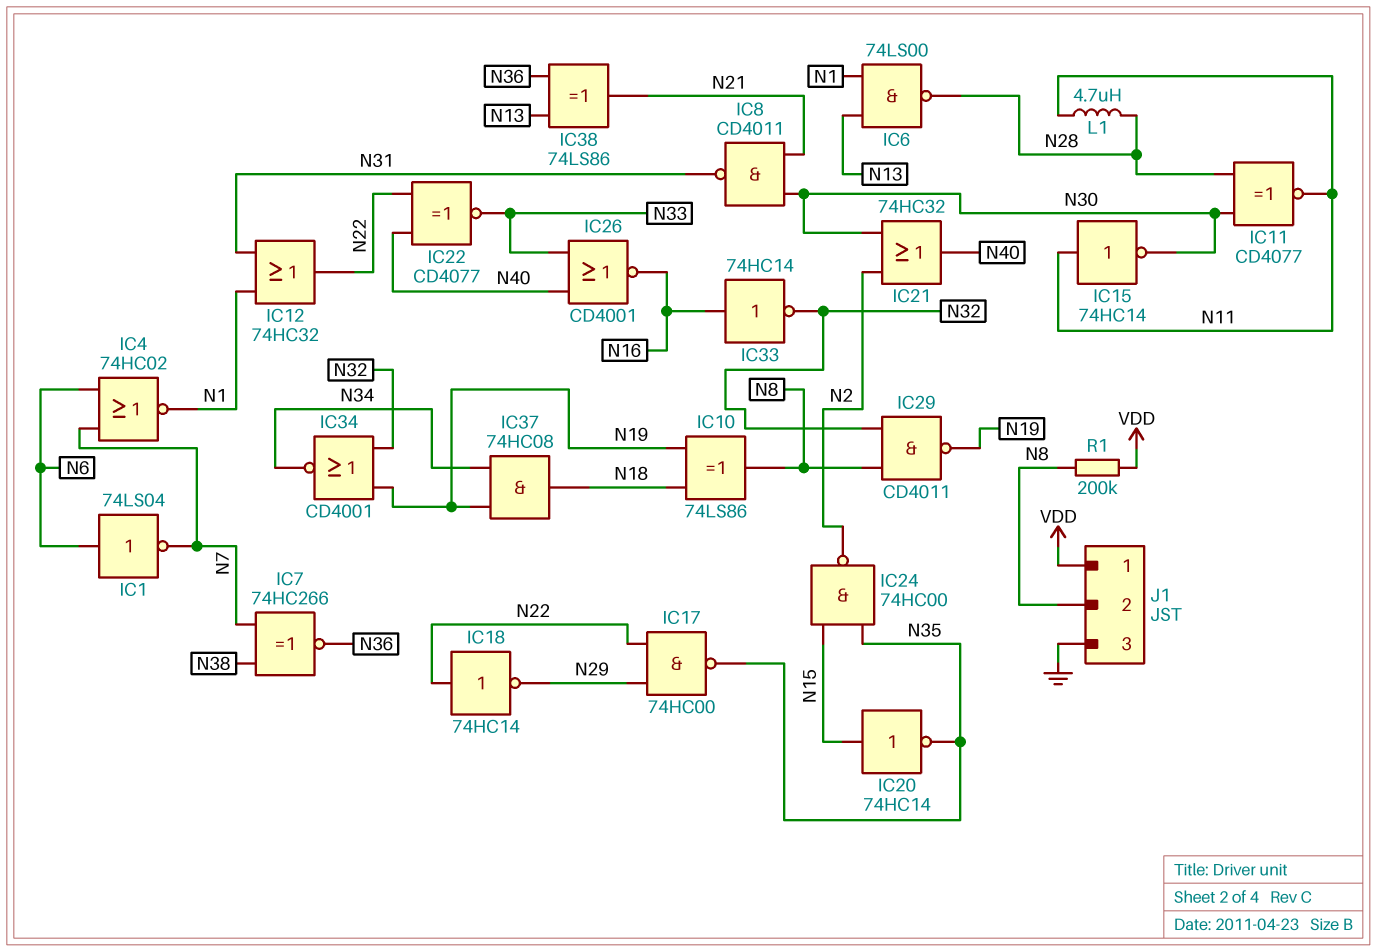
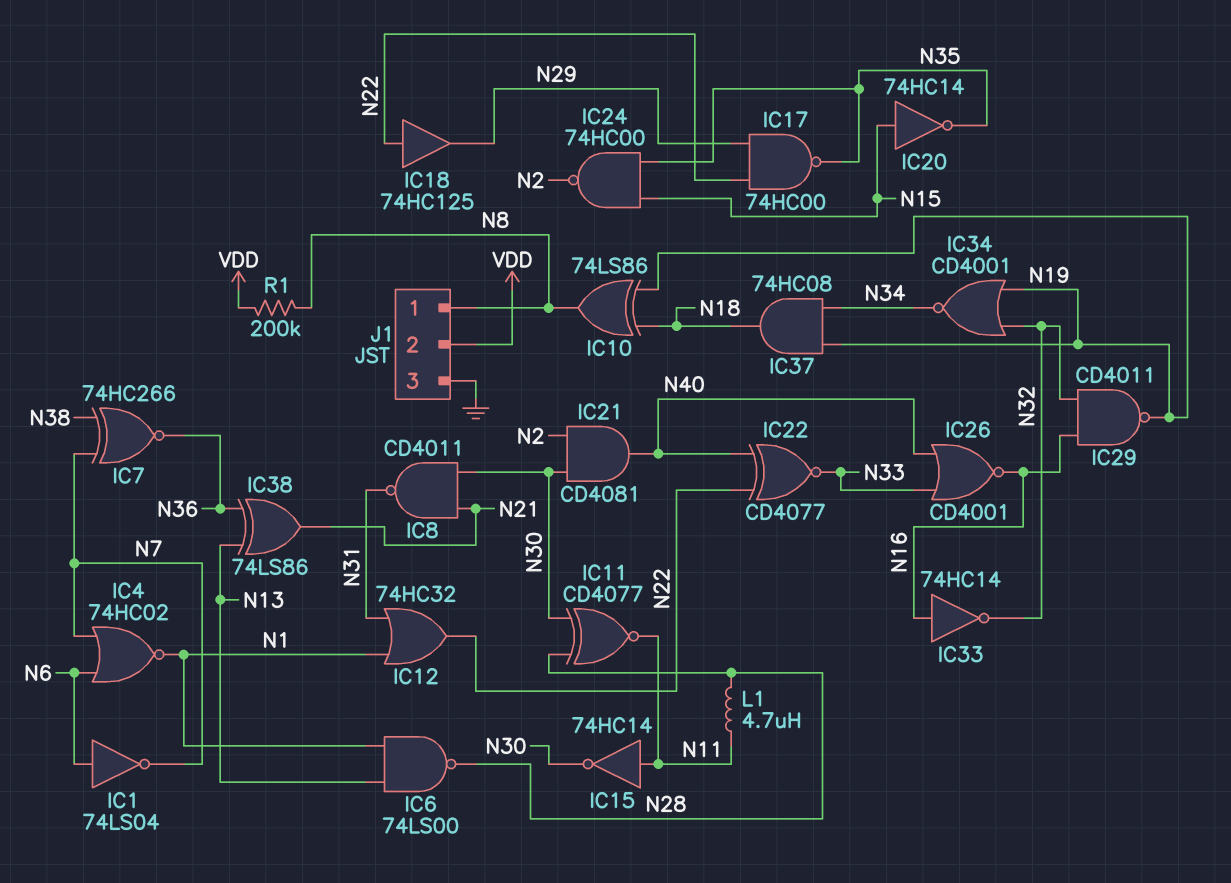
IC18: NOT 74HC14 (in N22, out N29) -> buffer 74HC125 (in N22, out N29)
IC21: OR 74HC32 (in N2, in N30, out N40) -> AND CD4081 (in N2, in N30, out N40)
IC29: NAND CD4011 (in N8, in N32, out N19) -> NAND CD4011 (in N16, in N32, out N19)
J1 pin 1: VDD -> N8
J1 pin 2: N8 -> VDD

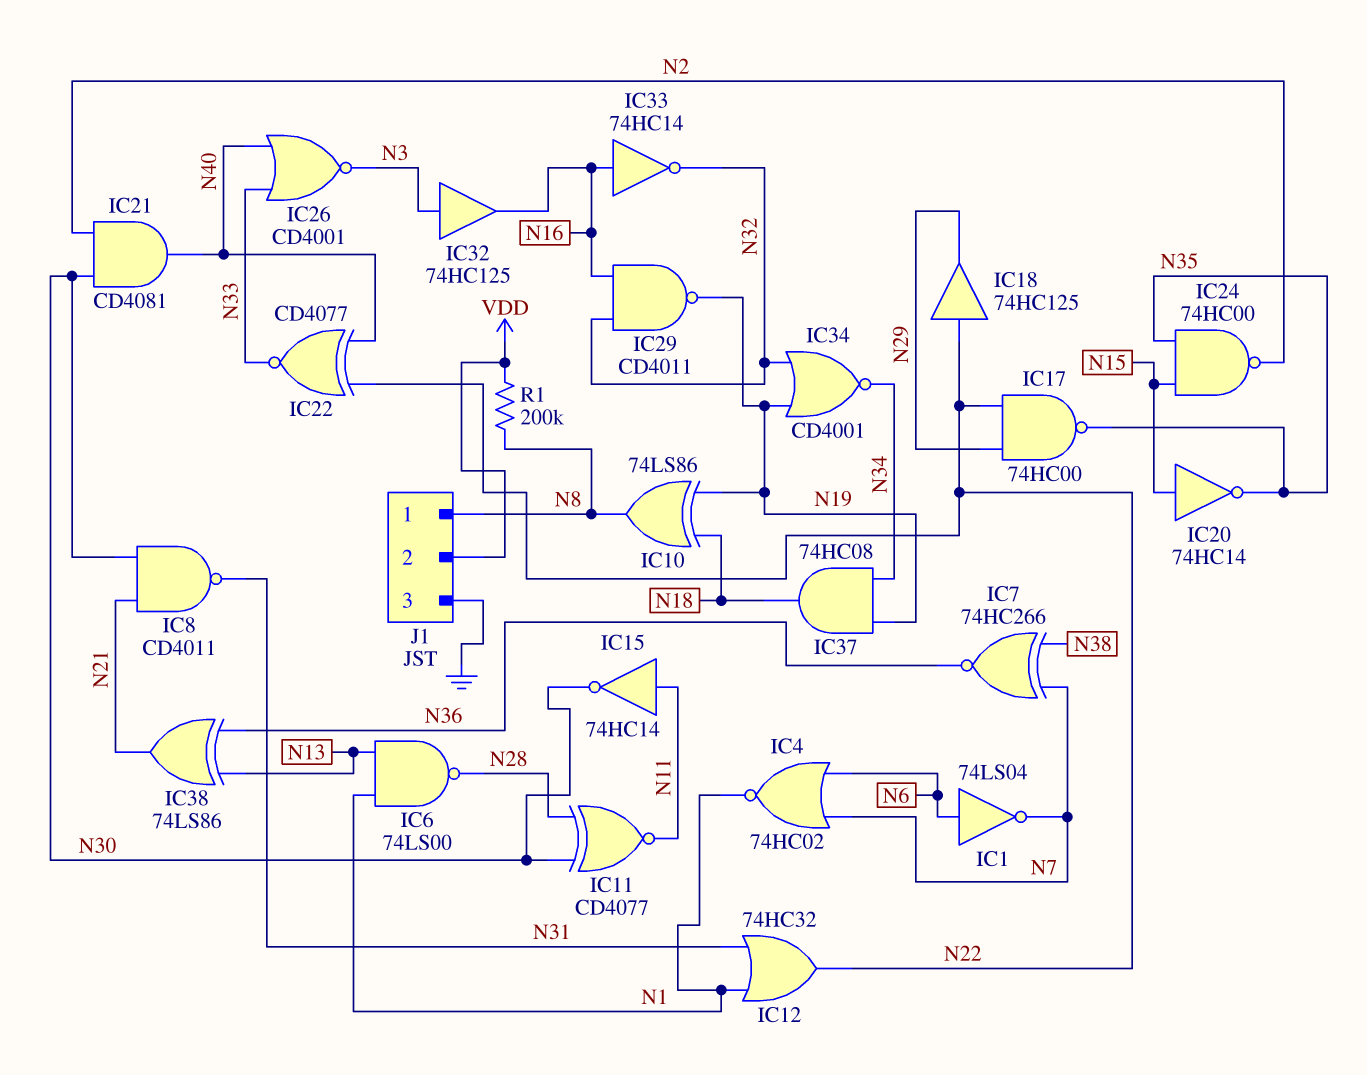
IC26: NOR CD4001 (in N33, in N40, out N16) -> NOR CD4001 (in N33, in N40, out N3)
IC32: none -> buffer 74HC125 (in N3, out N16)
L1: 4.7uH (N11, N28) -> none

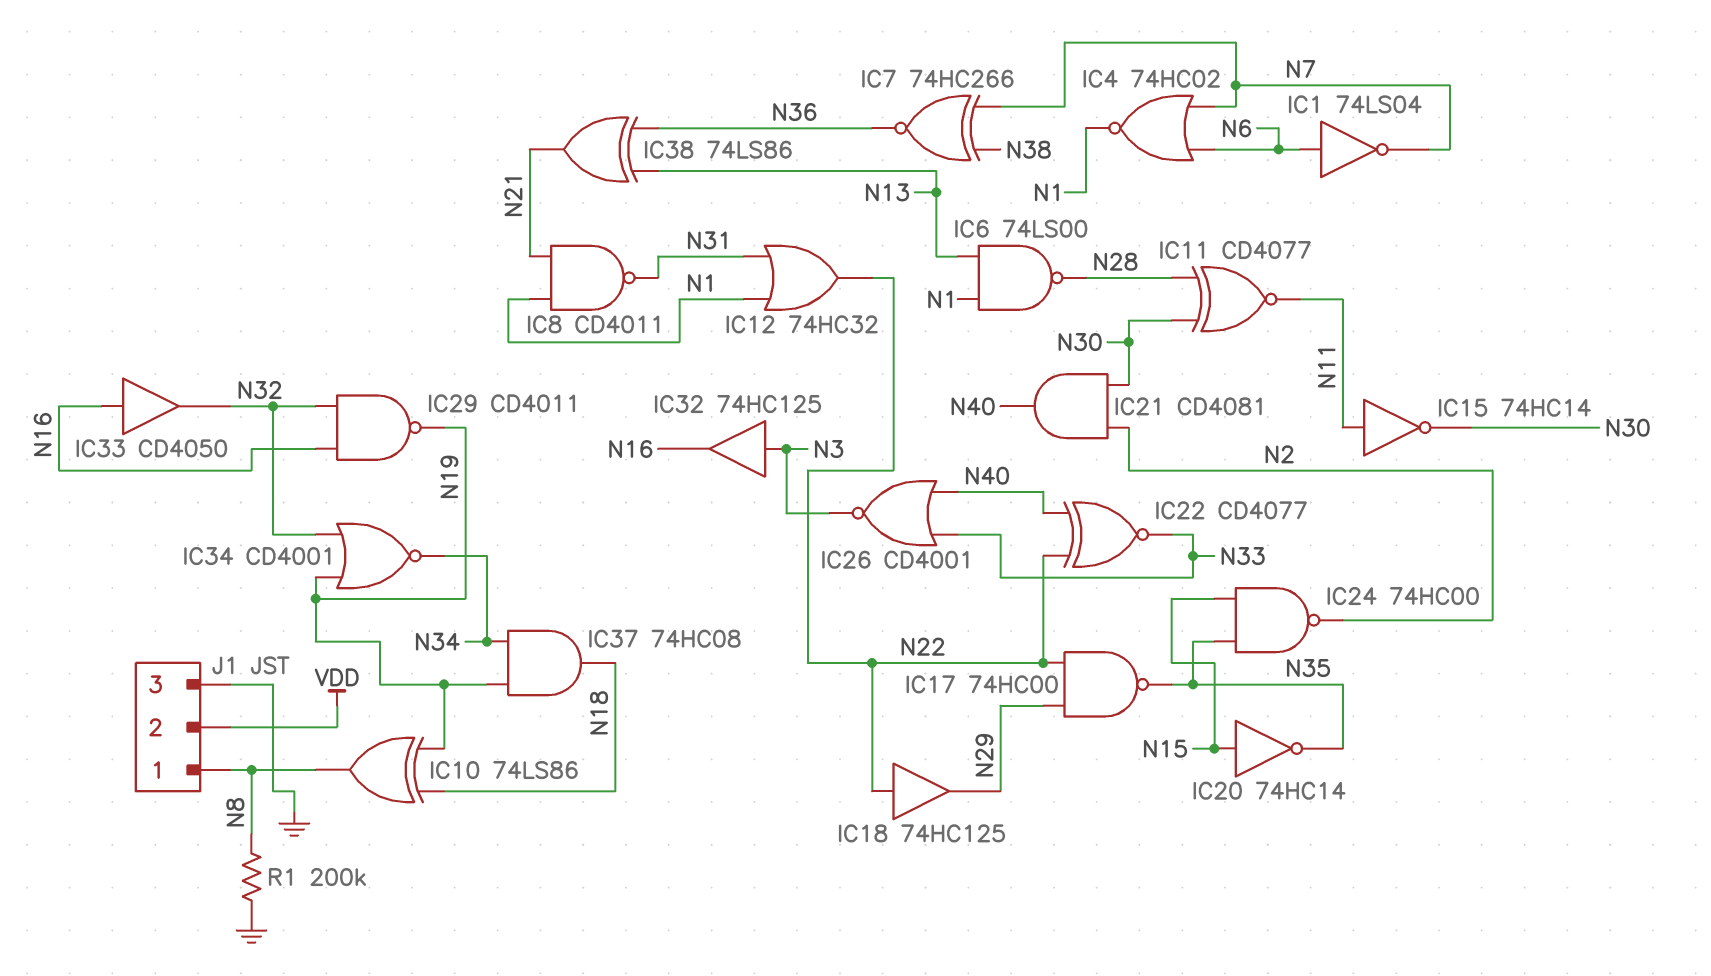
IC8: NAND CD4011 (in N21, in N30, out N31) -> NAND CD4011 (in N1, in N21, out N31)
IC33: NOT 74HC14 (in N16, out N32) -> buffer CD4050 (in N16, out N32)
R1: 200k (N8, VDD) -> 200k (GND, N8)

